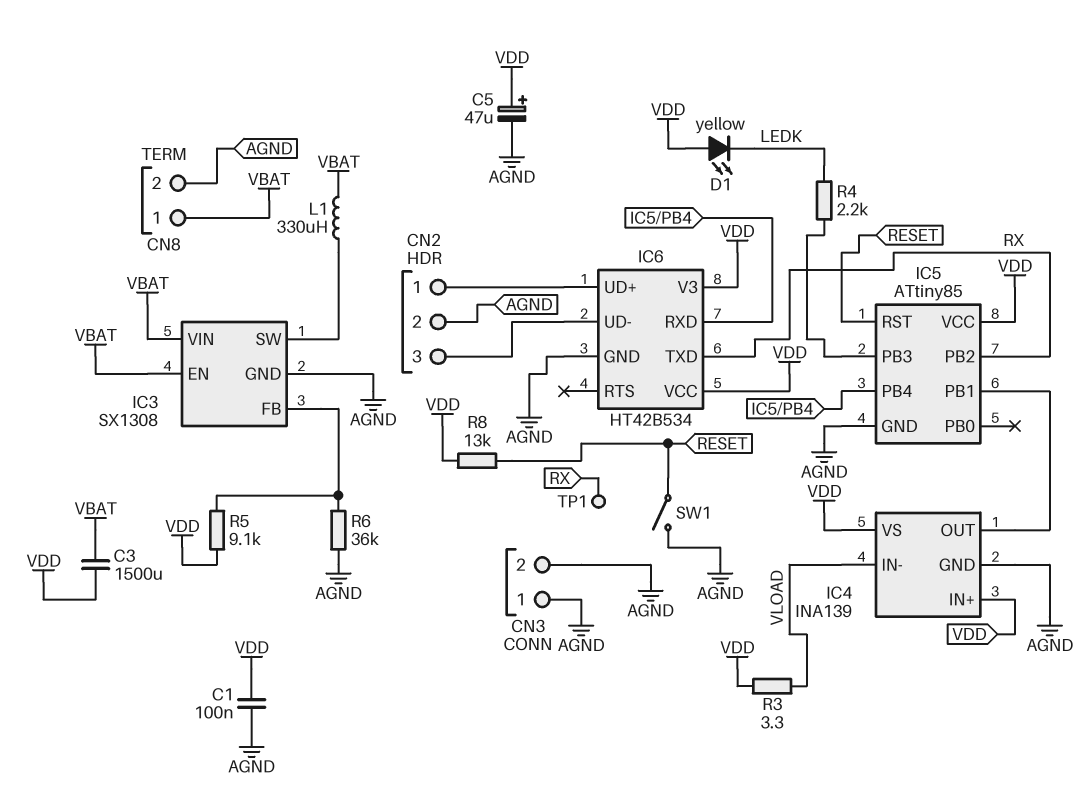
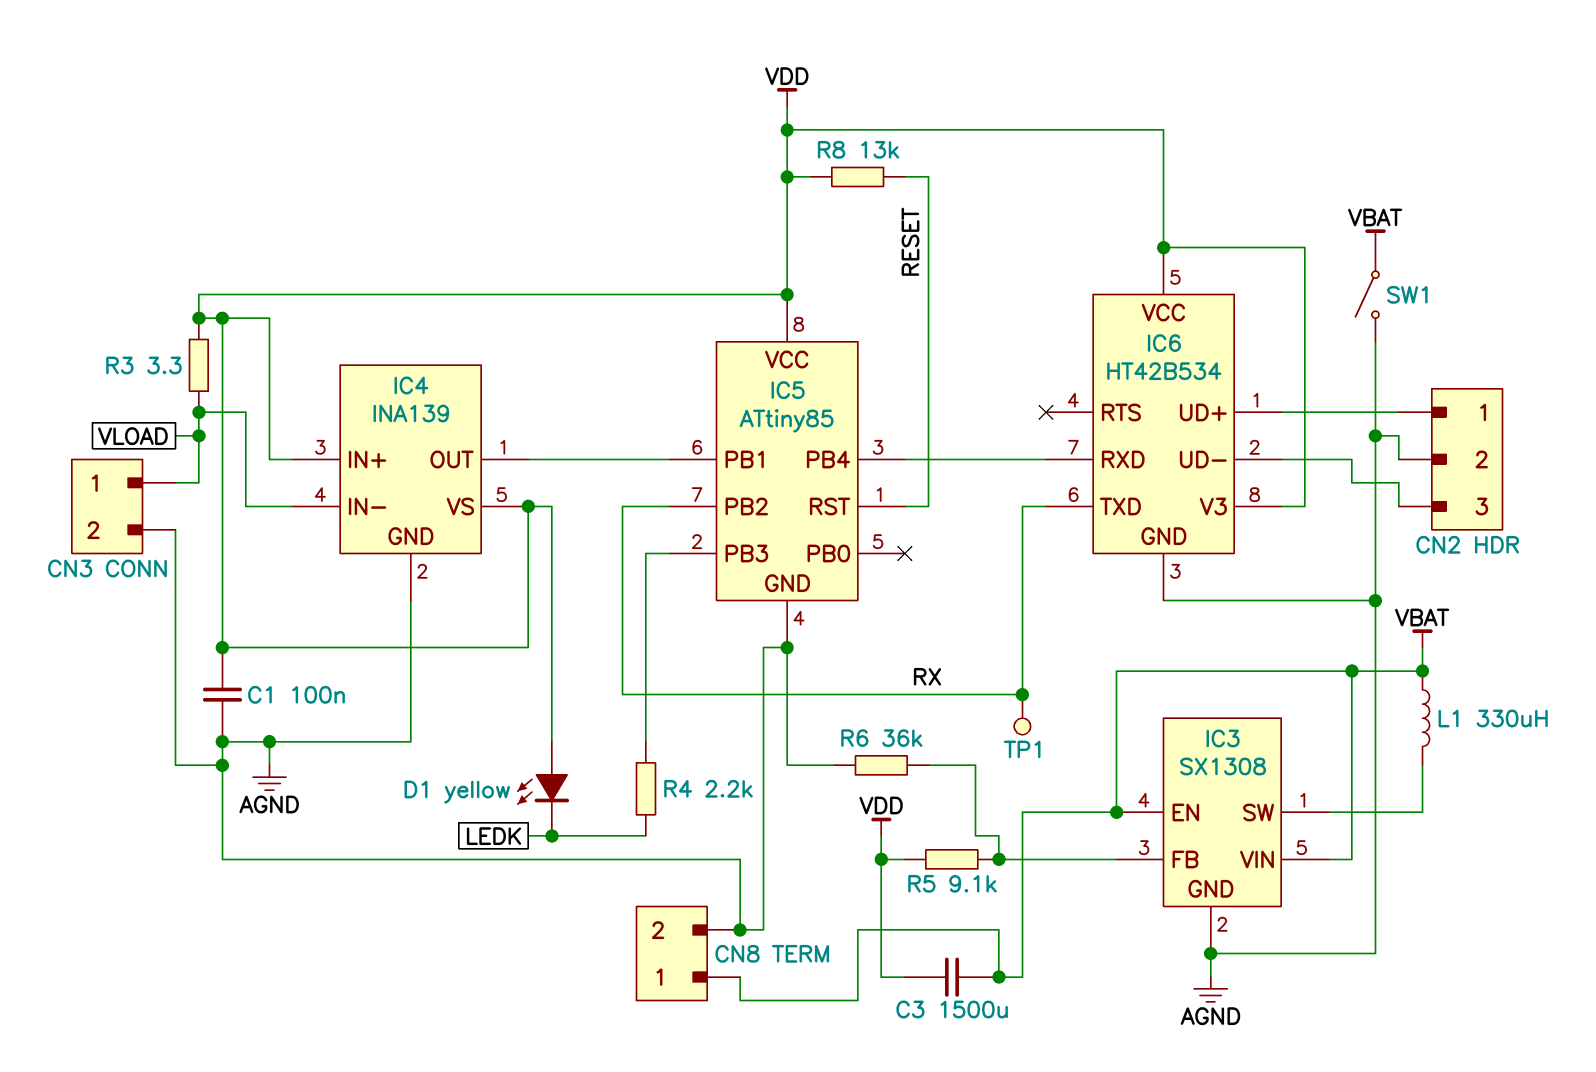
C5: 47uF (plus VDD, minus AGND) -> none
CN3 pin 1: AGND -> VLOAD
SW1: switch (AGND, RESET) -> switch (AGND, VBAT)

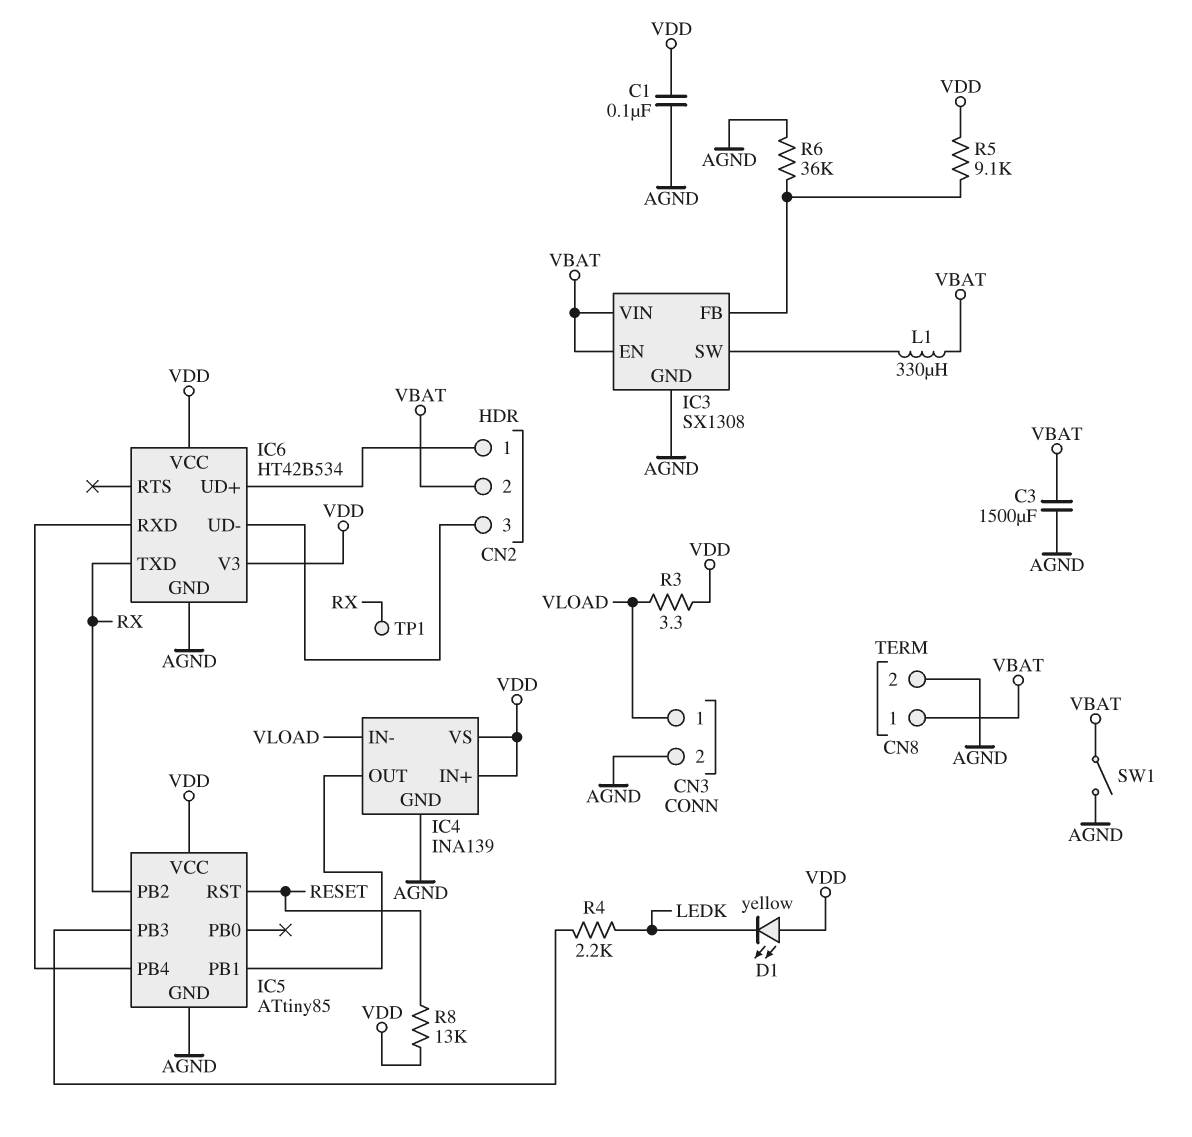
C3: 1500uF (VBAT, VDD) -> 1500uF (AGND, VBAT)
CN2 pin 2: AGND -> VBAT

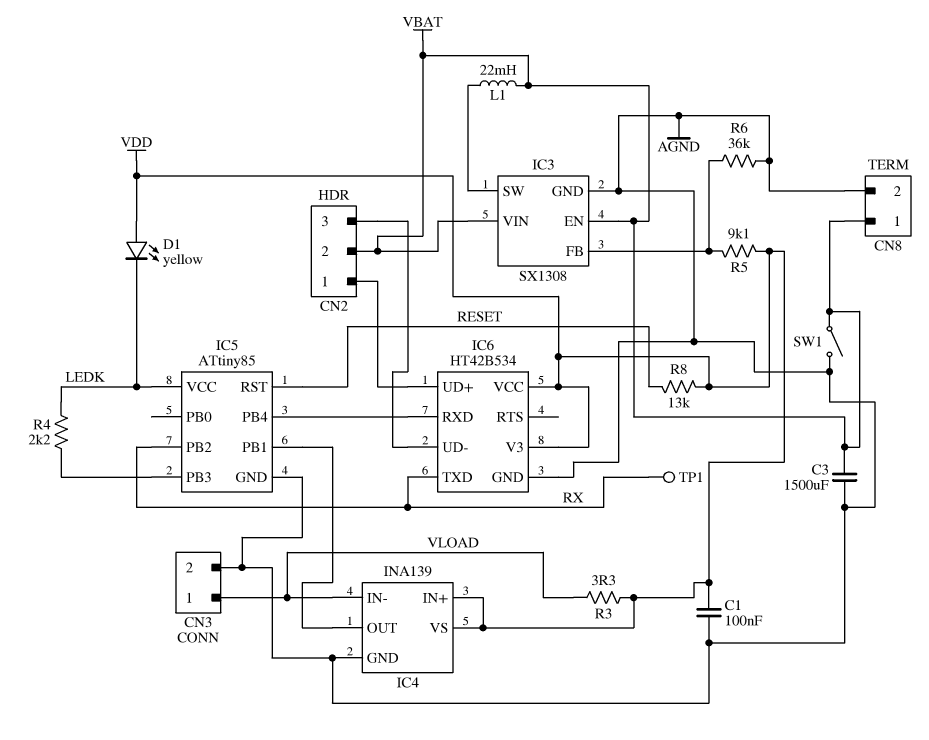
IC5 pin VCC: VDD -> LEDK
L1: 330uH (IC3/SW, VBAT) -> 22mH (IC3/SW, VBAT)

